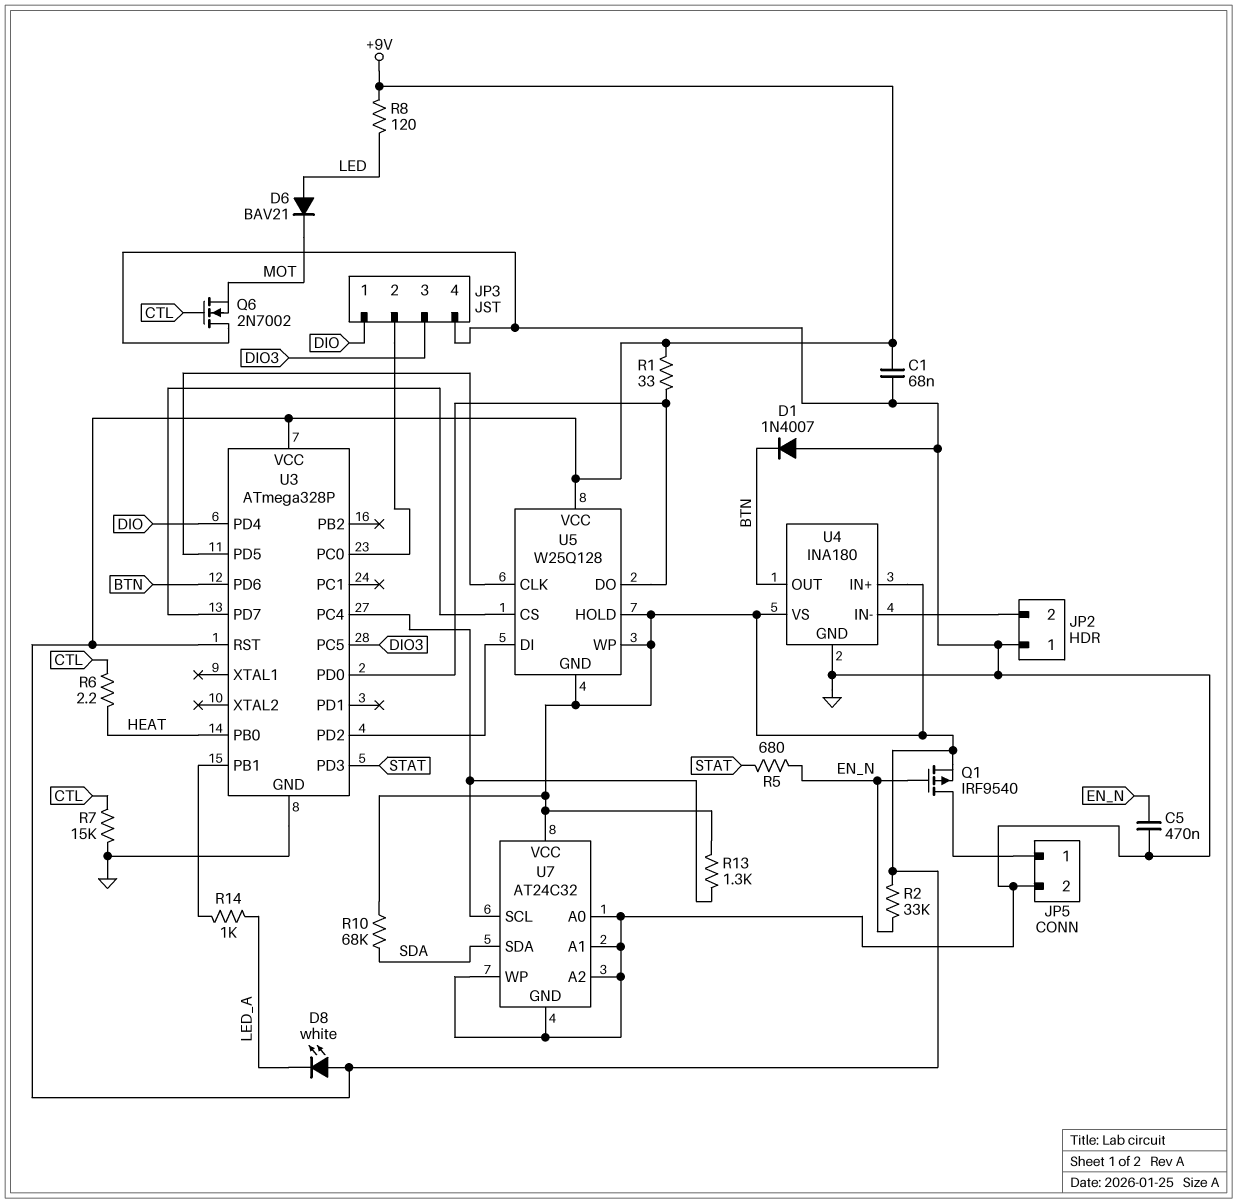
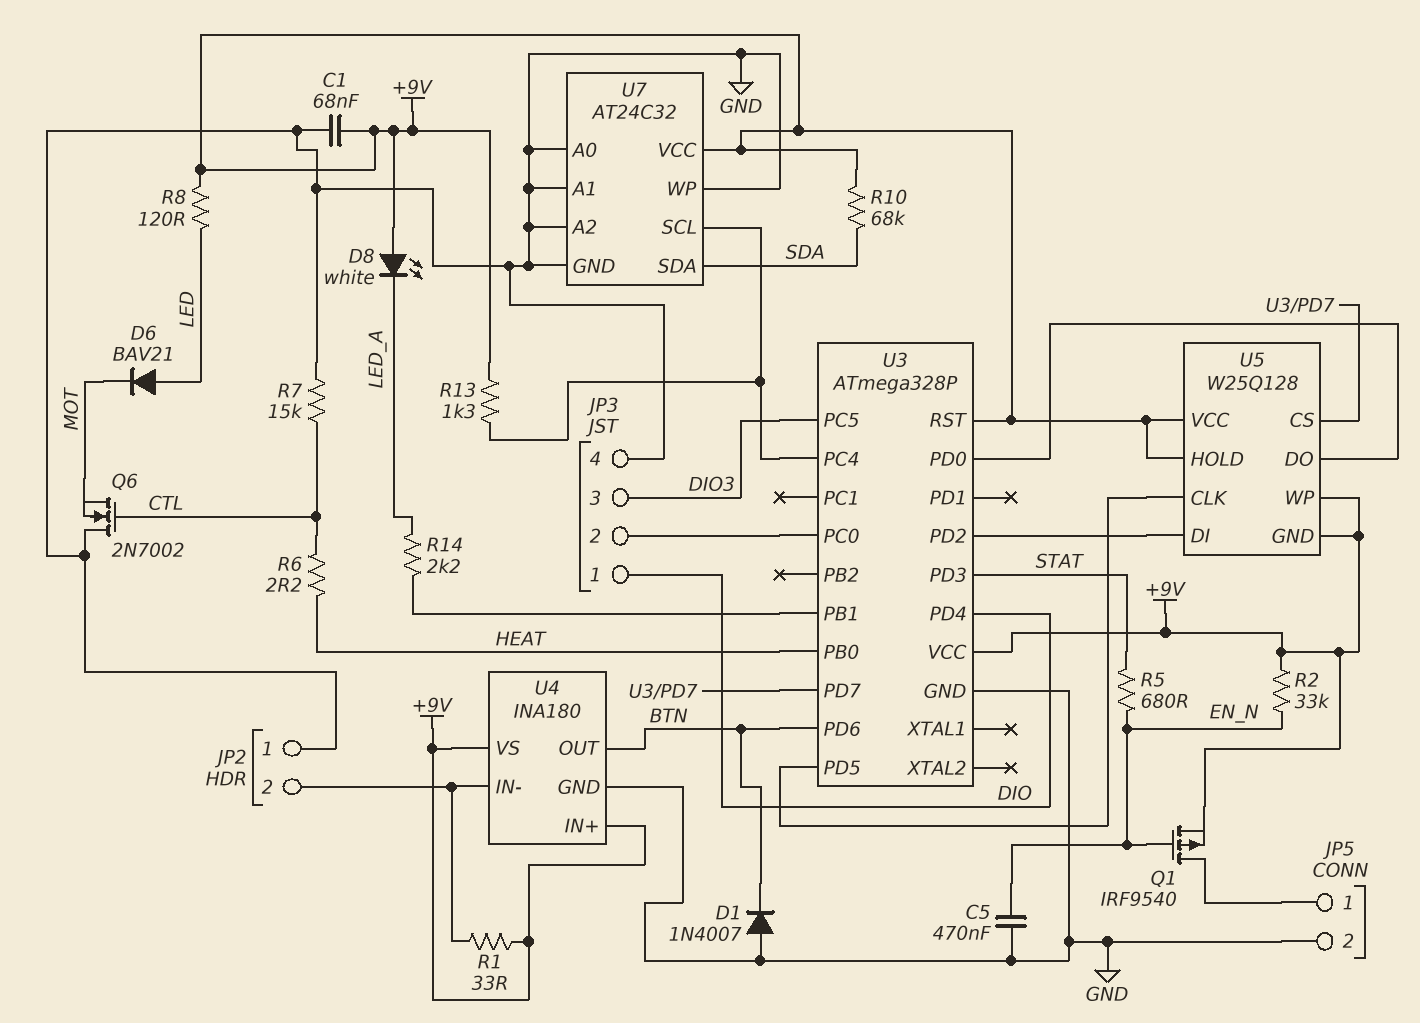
R1: 33 (+9V, U3/PD0) -> 33 (+9V, JP2/2)
R14: 1k (LED_A, U3/PB1) -> 2.2k (LED_A, U3/PB1)

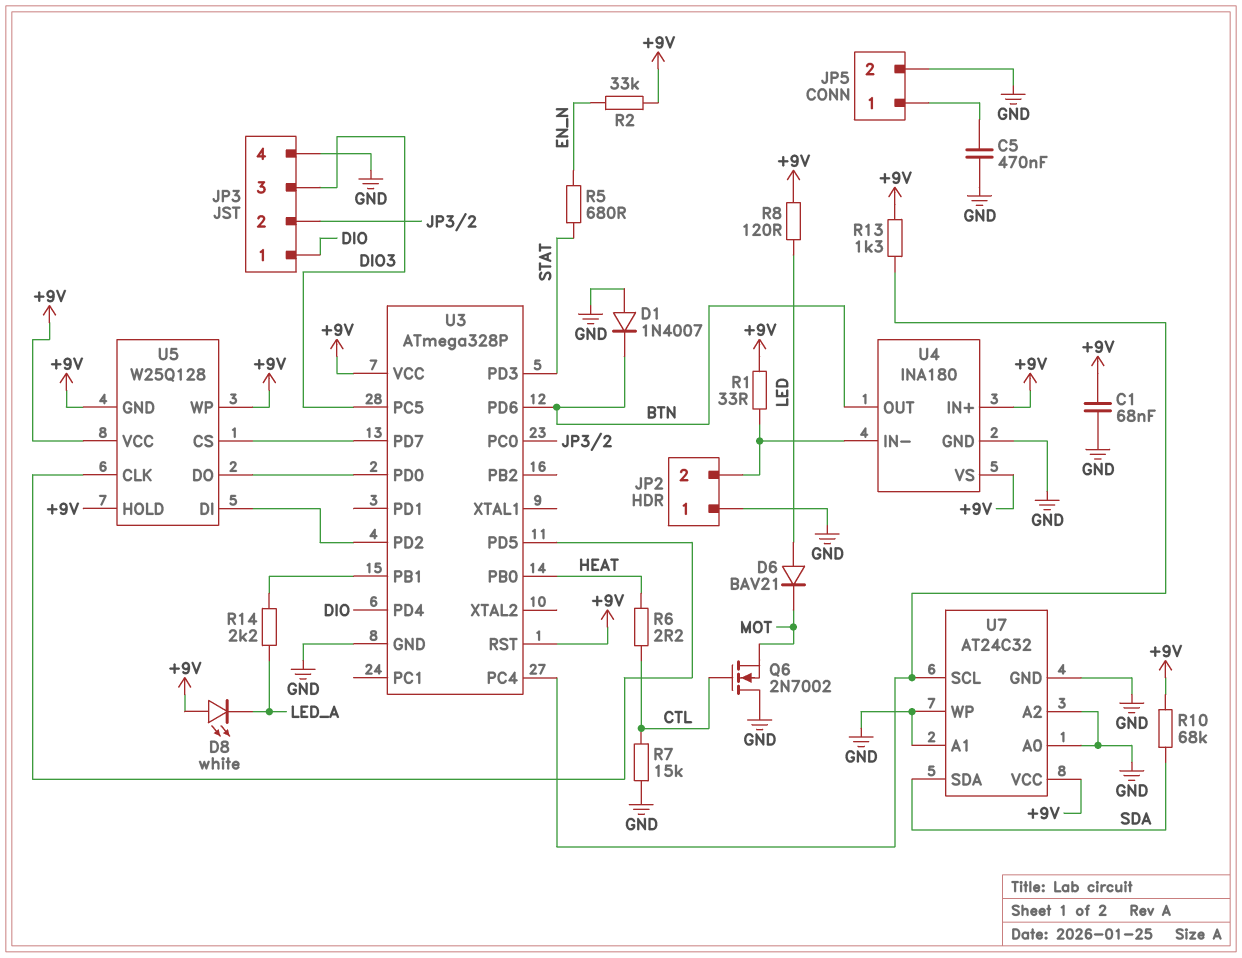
C5: 470nF (EN_N, GND) -> 470nF (GND, JP5/1)
Q1: PMOS IRF9540 (G EN_N, D JP5/1, S +9V) -> none

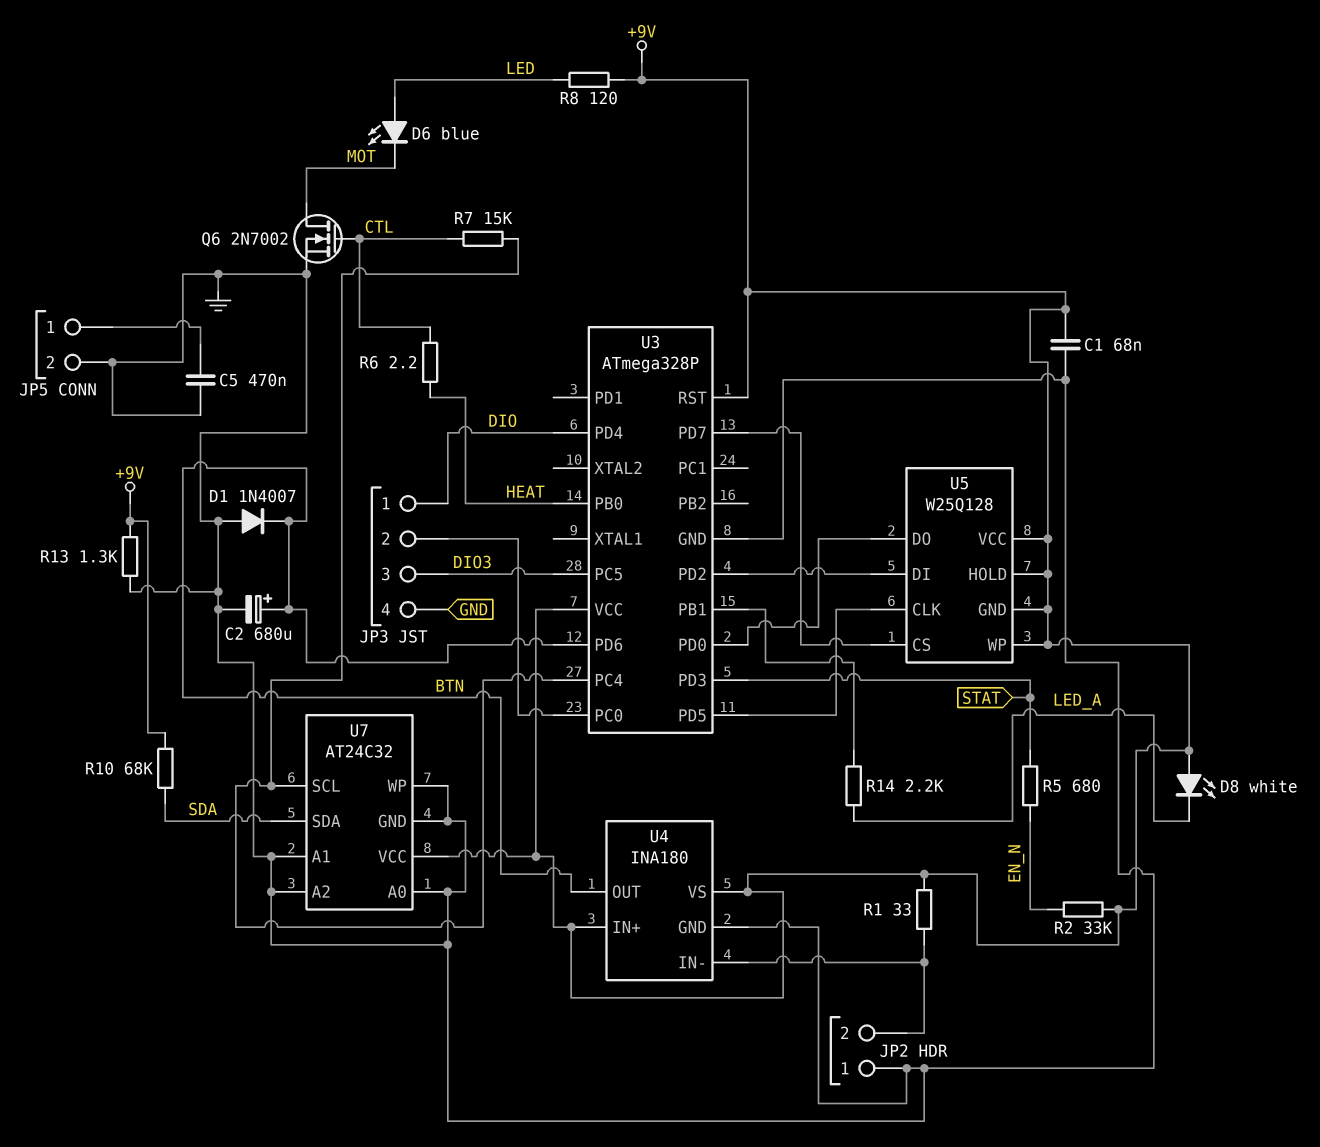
C2: none -> 680uF (plus BTN, minus GND)
D6: diode BAV21 (A LED, K MOT) -> LED blue (A LED, K MOT)
Q6: NMOS 2N7002 (G CTL, D GND, S MOT) -> NMOS 2N7002 (G CTL, D MOT, S GND)
R7: 15k (CTL, GND) -> 15k (CTL, U3/PC4)
R13: 1.3k (+9V, U3/PC4) -> 1.3k (+9V, GND)

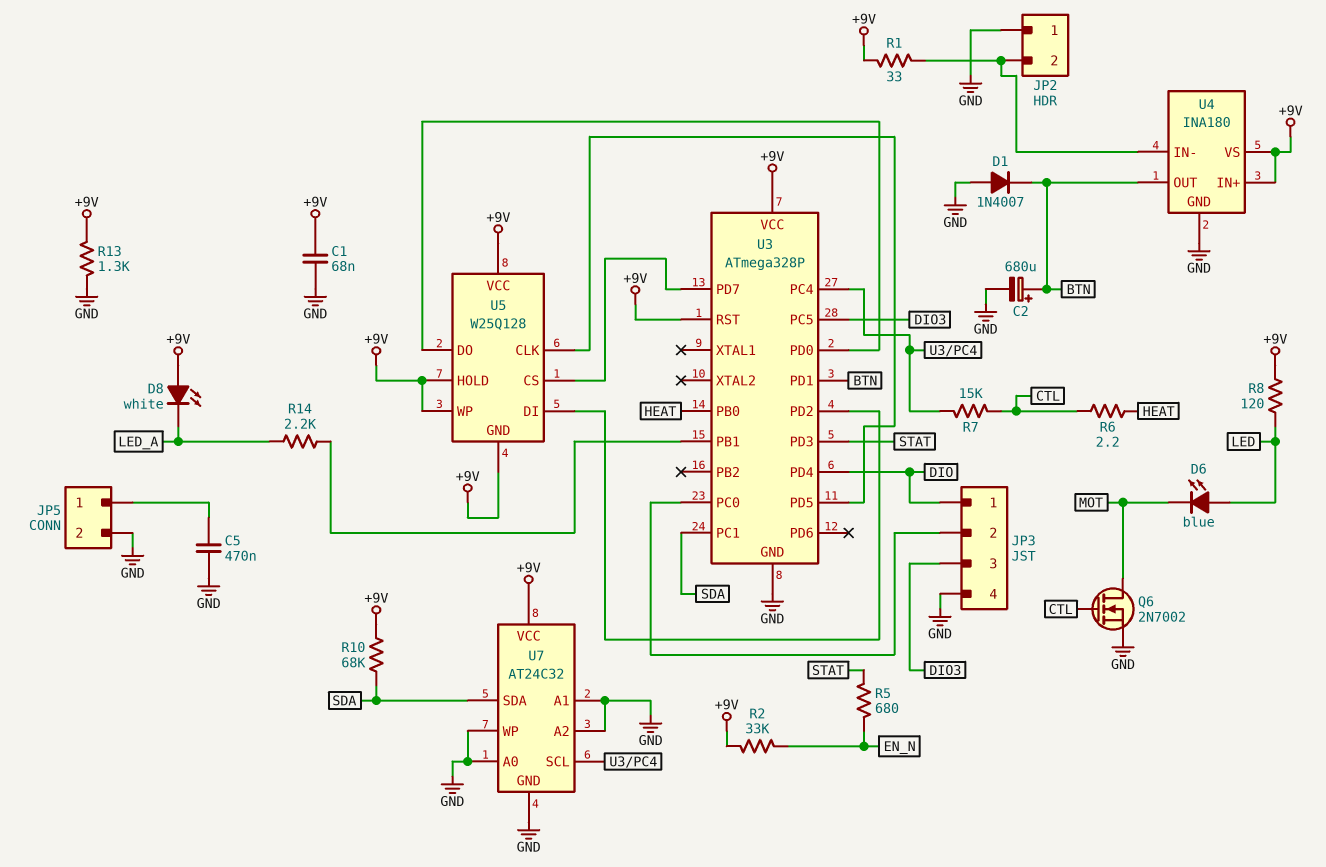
U3 pin PC1: none -> SDA
U3 pin PD1: none -> BTN
U3 pin PD6: BTN -> none

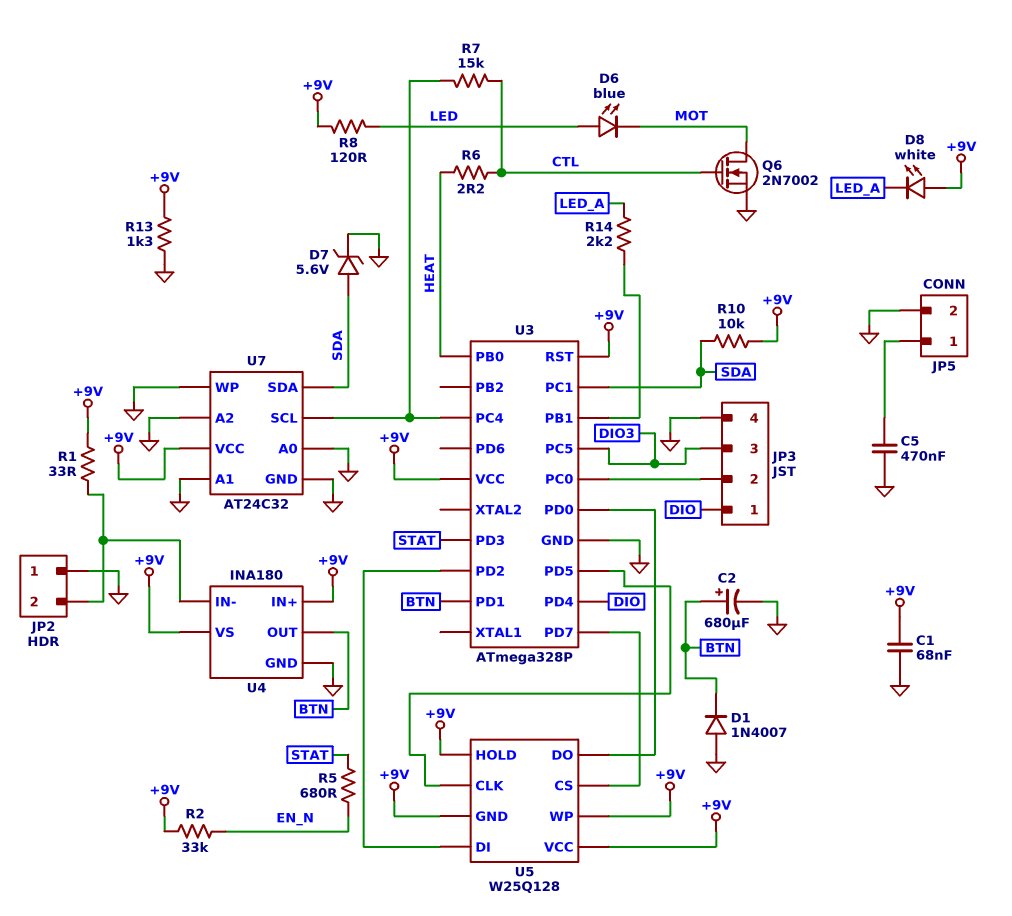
D7: none -> zener 5.6V (A SDA, K GND)
R10: 68k (+9V, SDA) -> 10k (+9V, SDA)

